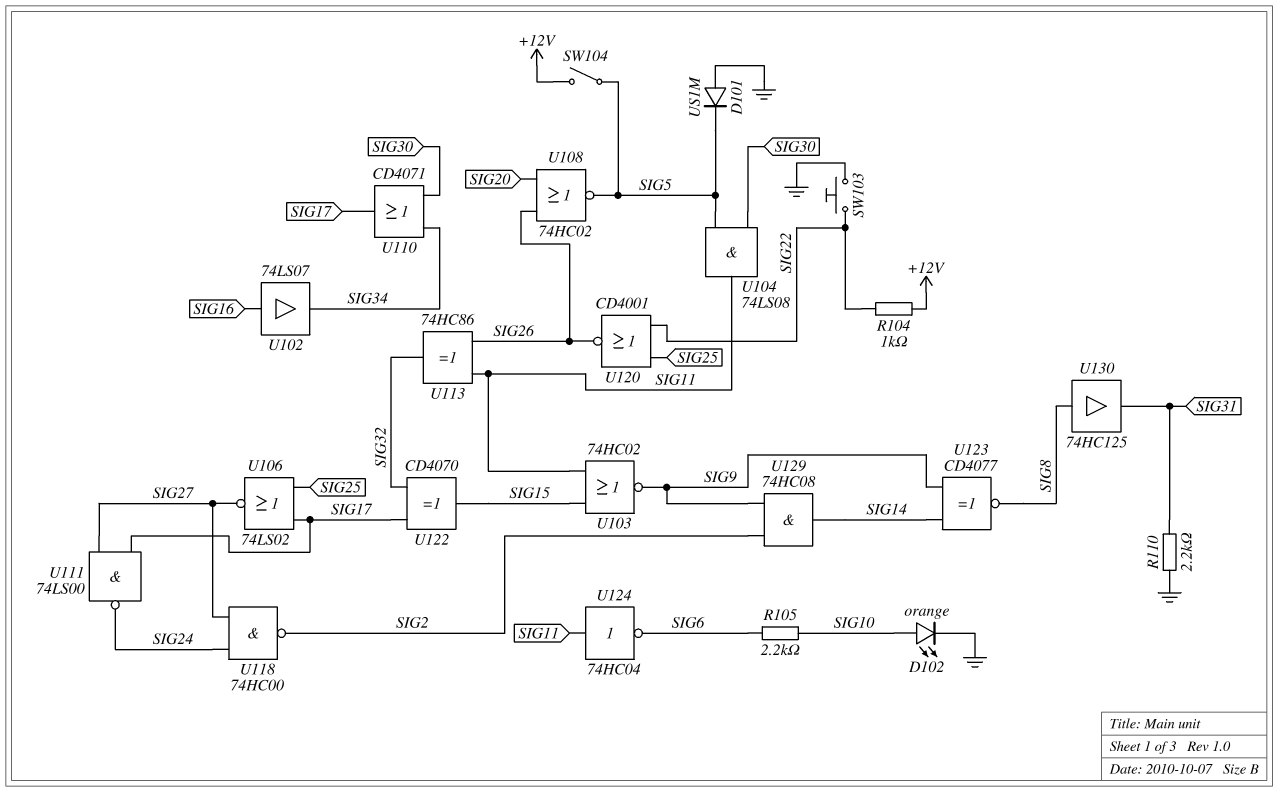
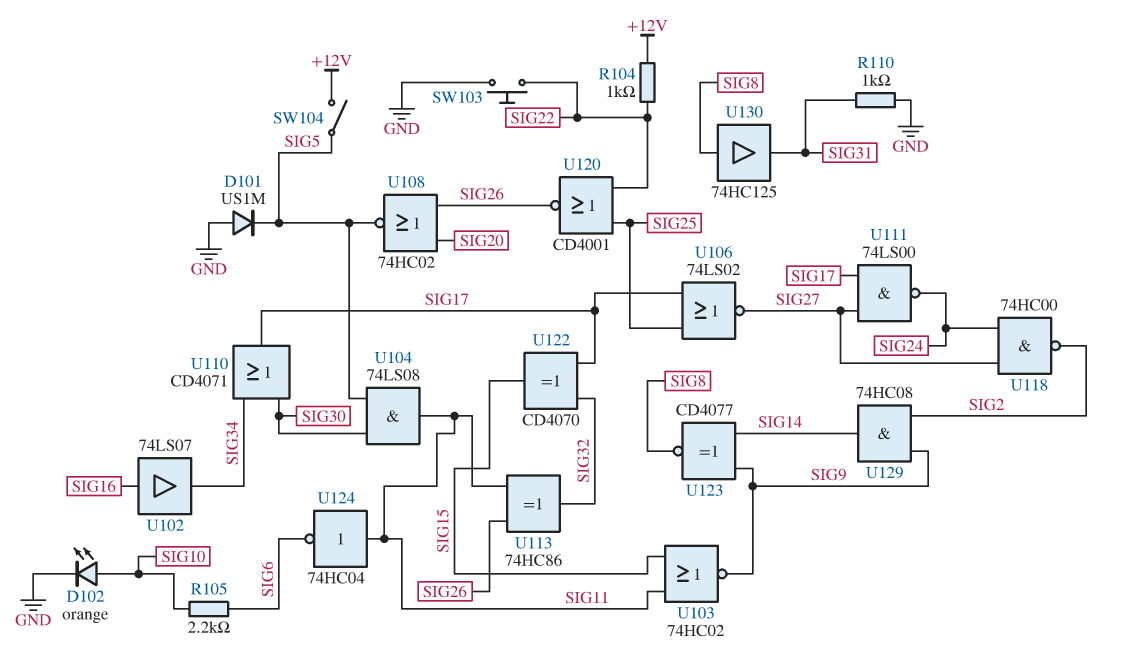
R110: 2.2k (GND, SIG31) -> 1k (GND, SIG31)

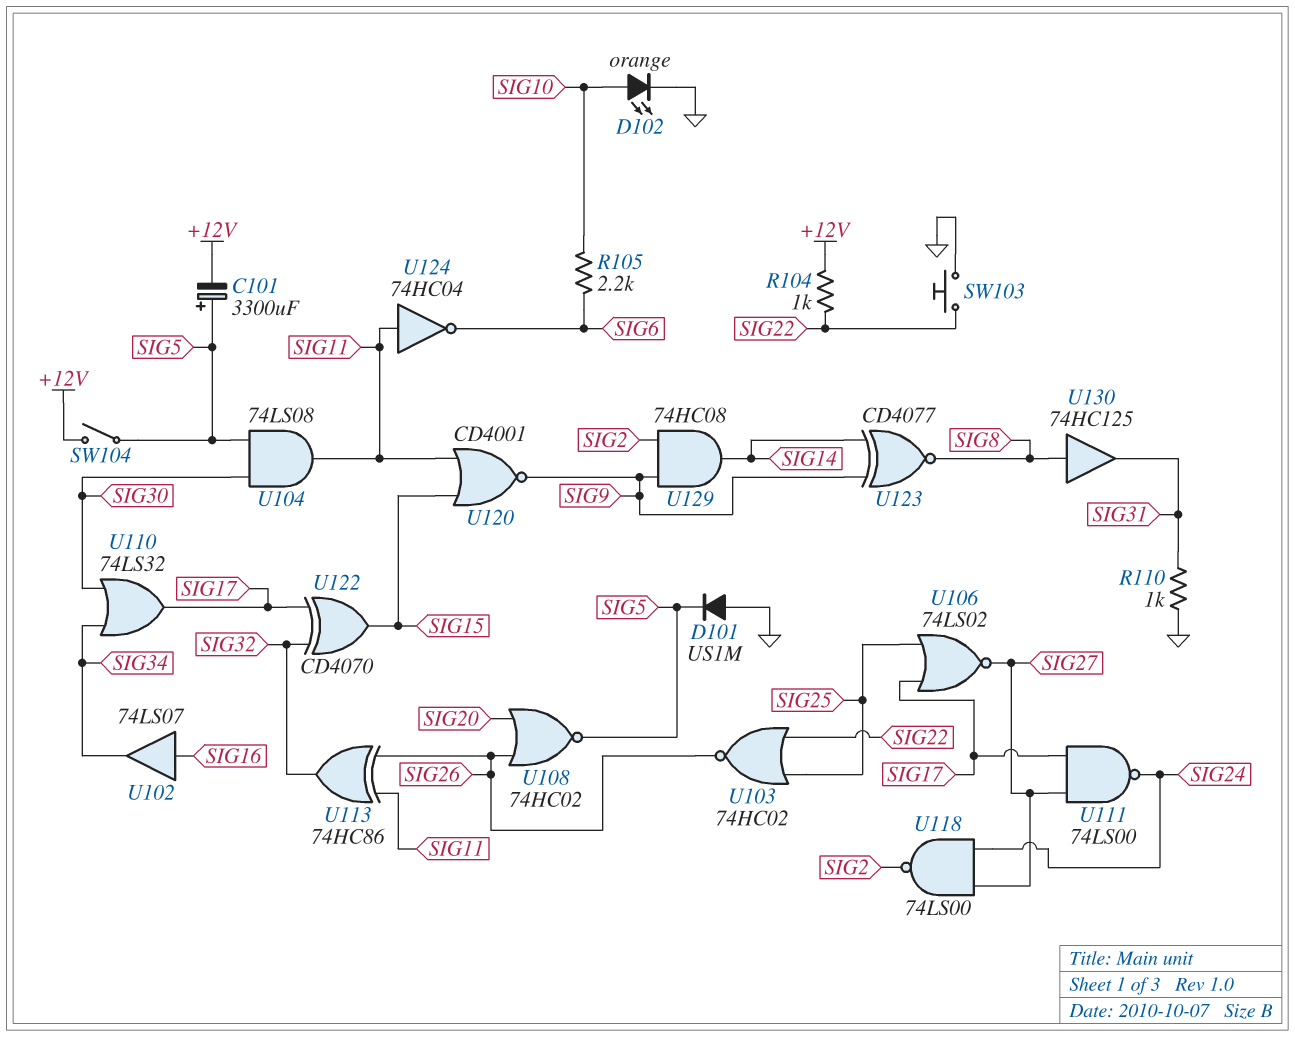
C101: none -> 3300uF (plus SIG5, minus +12V)
U103: NOR 74HC02 (in SIG11, in SIG15, out SIG9) -> NOR 74HC02 (in SIG22, in SIG25, out SIG26)
U110: OR CD4071 (in SIG30, in SIG34, out SIG17) -> OR 74LS32 (in SIG30, in SIG34, out SIG17)
U118: NAND 74HC00 (in SIG24, in SIG27, out SIG2) -> NAND 74LS00 (in SIG24, in SIG27, out SIG2)
U120: NOR CD4001 (in SIG22, in SIG25, out SIG26) -> NOR CD4001 (in SIG11, in SIG15, out SIG9)

